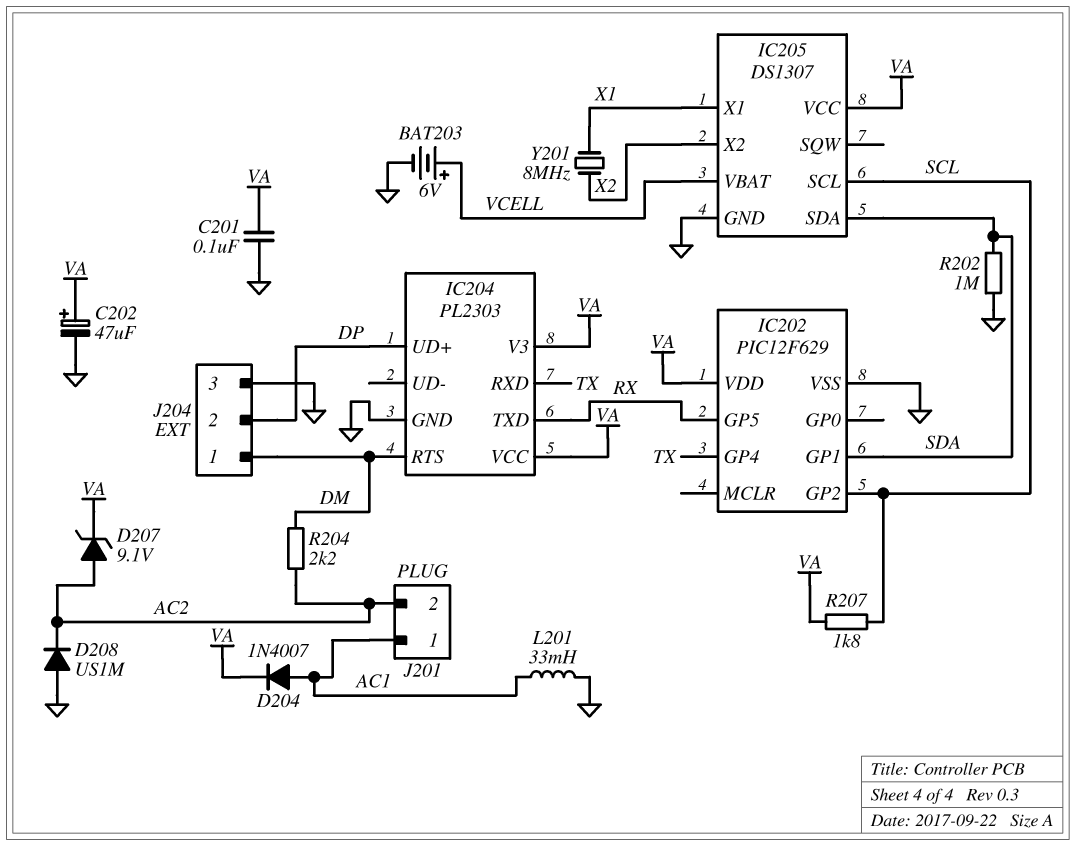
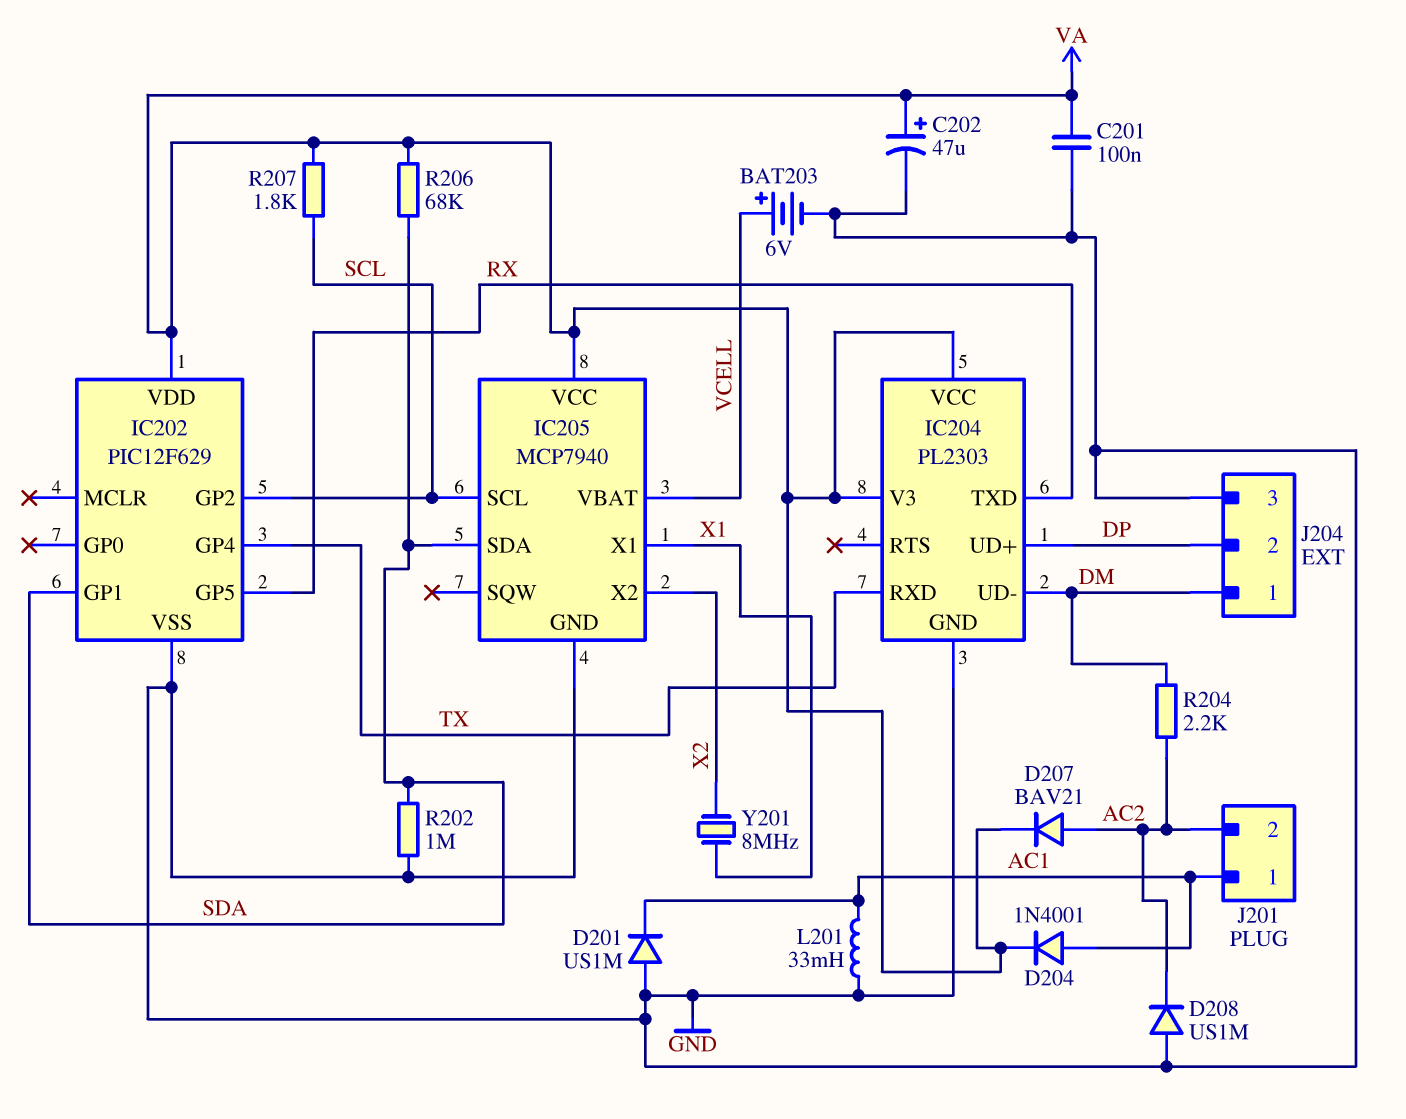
D201: none -> diode US1M (A GND, K AC1)
D204: diode 1N4007 (A AC1, K VA) -> diode 1N4001 (A AC1, K VA)
D207: zener 9.1V (A AC2, K VA) -> diode BAV21 (A AC2, K VA)
IC204 pin RTS: DM -> none
IC204 pin UD-: none -> DM
IC205: DS1307 -> MCP7940
R206: none -> 68k (SDA, VA)

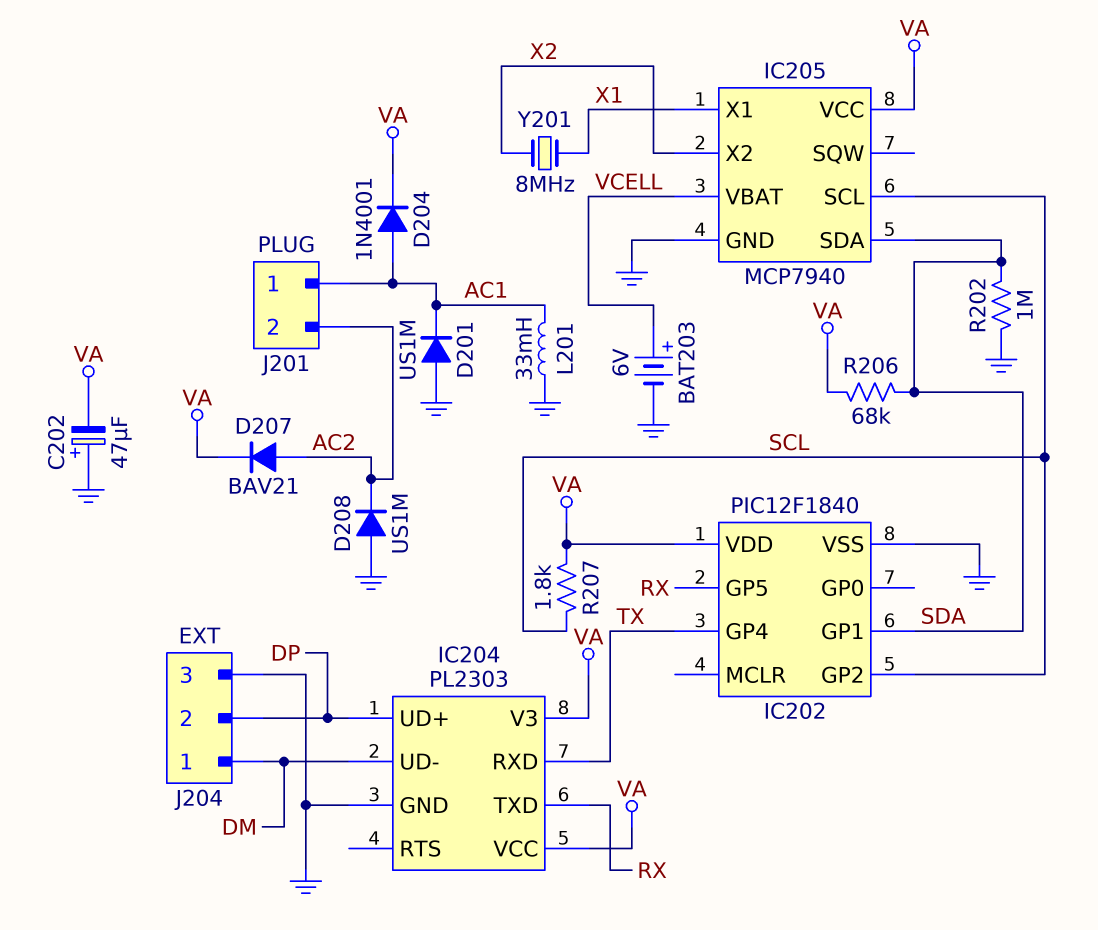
C201: 100nF (GND, VA) -> none
C202: 47uF (plus VA, minus GND) -> 47uF (plus GND, minus VA)
IC202: PIC12F629 -> PIC12F1840
R204: 2.2k (AC2, DM) -> none

